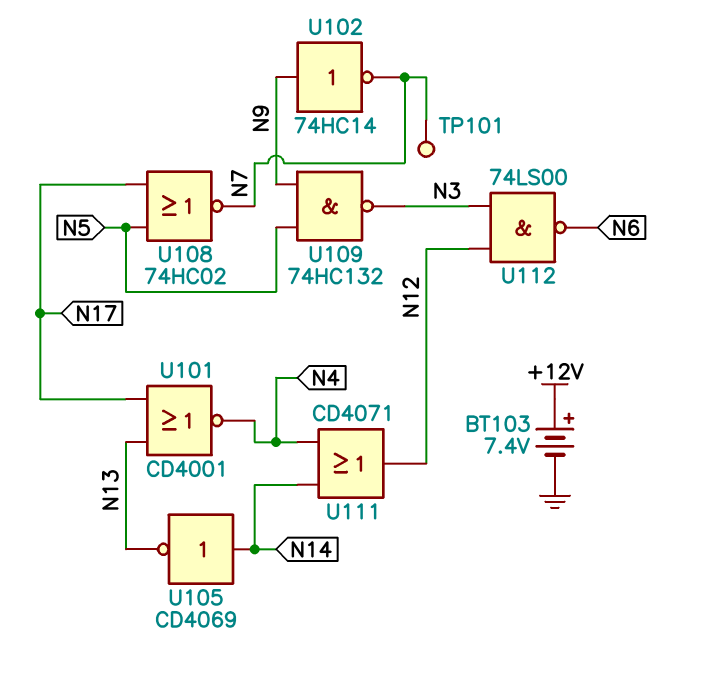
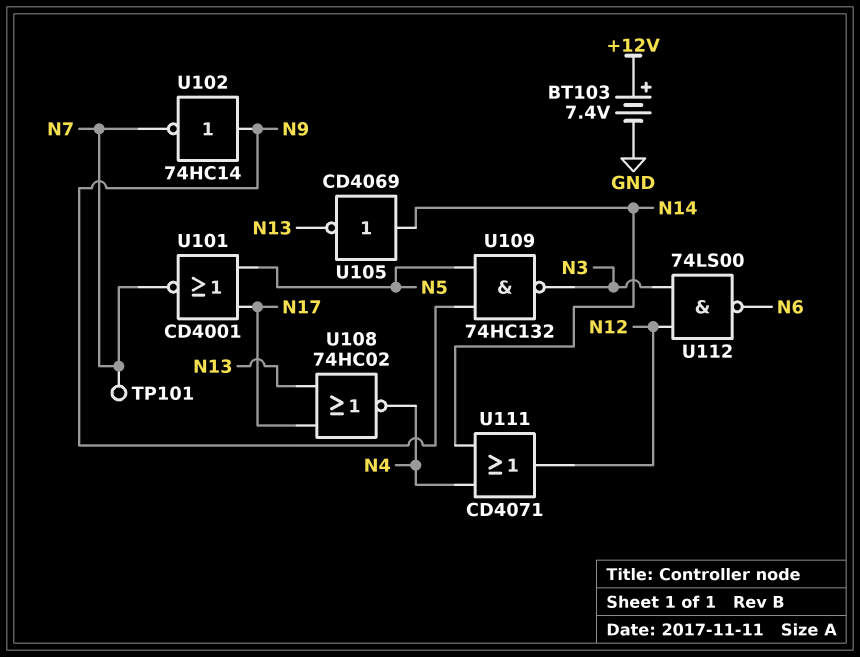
U101: NOR CD4001 (in N13, in N17, out N4) -> NOR CD4001 (in N5, in N17, out N7)
U108: NOR 74HC02 (in N5, in N17, out N7) -> NOR 74HC02 (in N13, in N17, out N4)

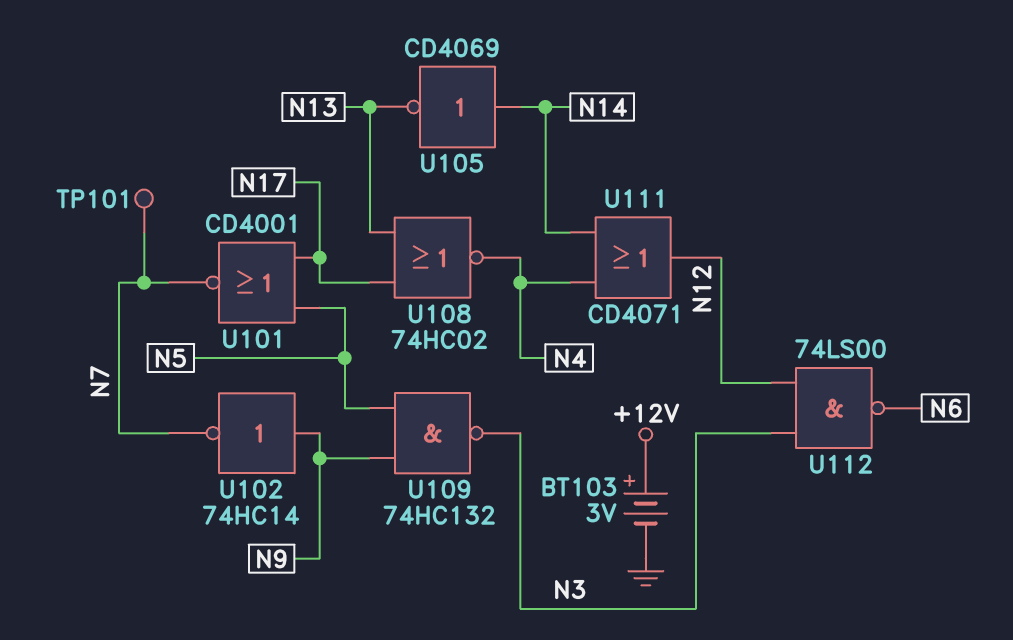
BT103: 7.4V (plus +12V, minus GND) -> 3V (plus +12V, minus GND)

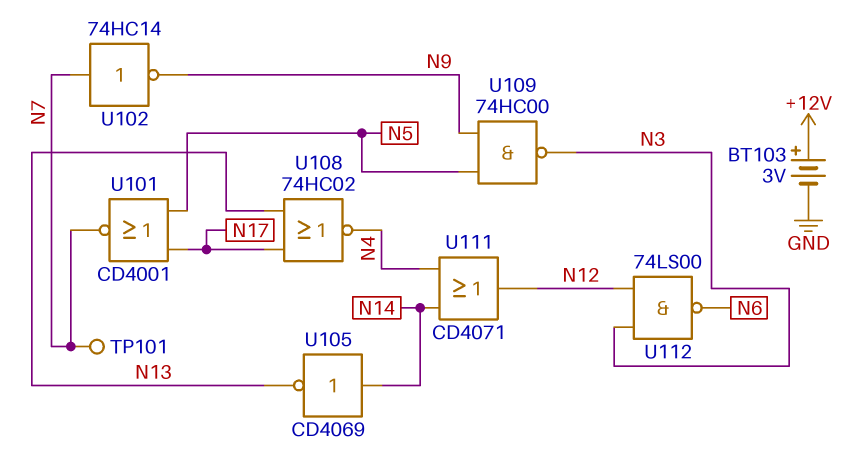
U102: NOT 74HC14 (in N9, out N7) -> NOT 74HC14 (in N7, out N9)
U109: NAND 74HC132 (in N5, in N9, out N3) -> NAND 74HC00 (in N5, in N9, out N3)

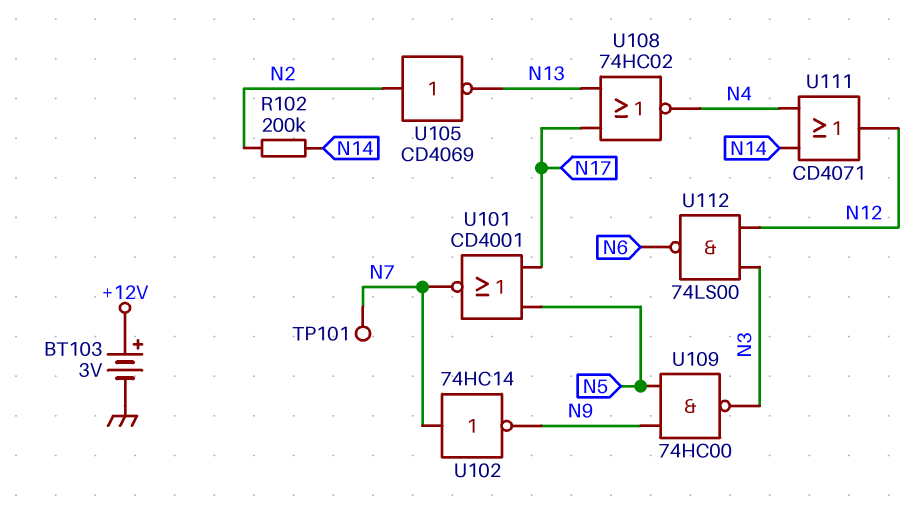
R102: none -> 200k (N2, N14)
U105: NOT CD4069 (in N14, out N13) -> NOT CD4069 (in N2, out N13)

